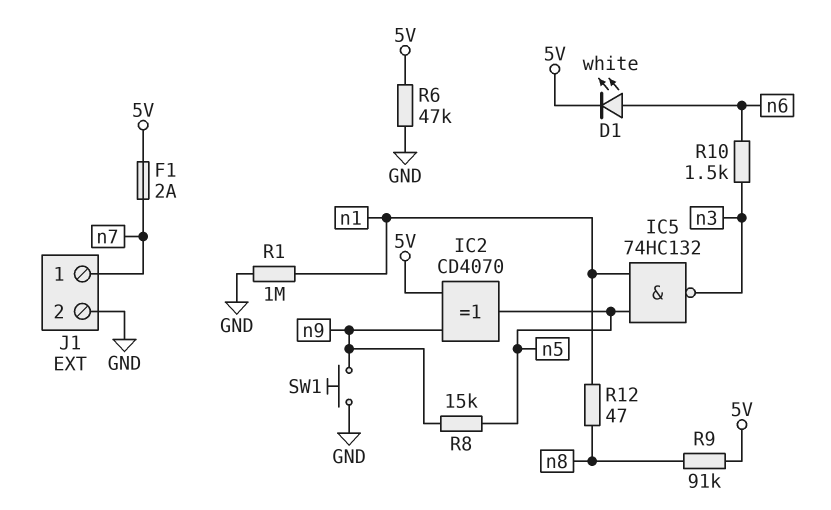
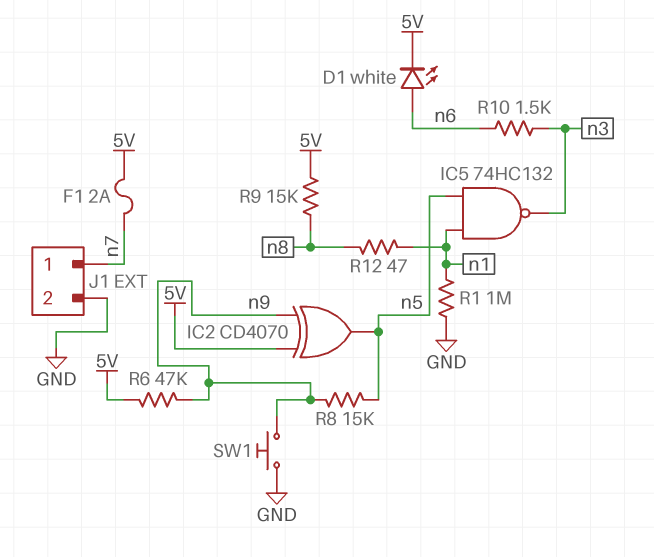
R6: 47k (5V, GND) -> 47k (5V, n9)
R9: 91k (5V, n8) -> 15k (5V, n8)

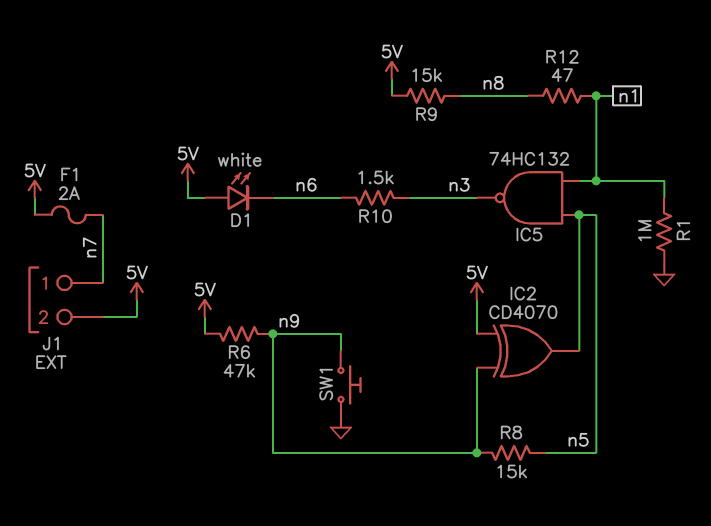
D1: LED white (A n6, K 5V) -> LED white (A 5V, K n6)
J1 pin 2: GND -> 5V

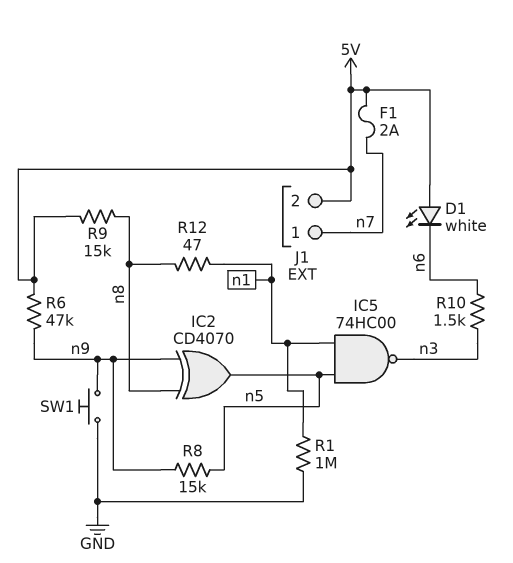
IC2: XOR CD4070 (in 5V, in n9, out n5) -> XOR CD4070 (in n8, in n9, out n5)
IC5: NAND 74HC132 (in n1, in n5, out n3) -> NAND 74HC00 (in n1, in n5, out n3)

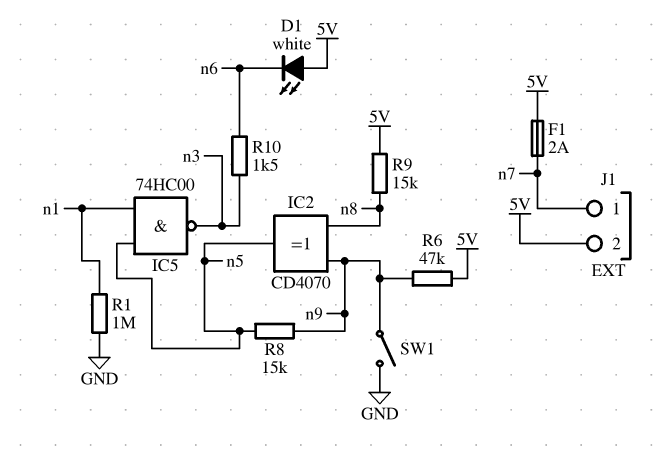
R12: 47 (n1, n8) -> none
SW1: button (GND, n9) -> switch (GND, n9)

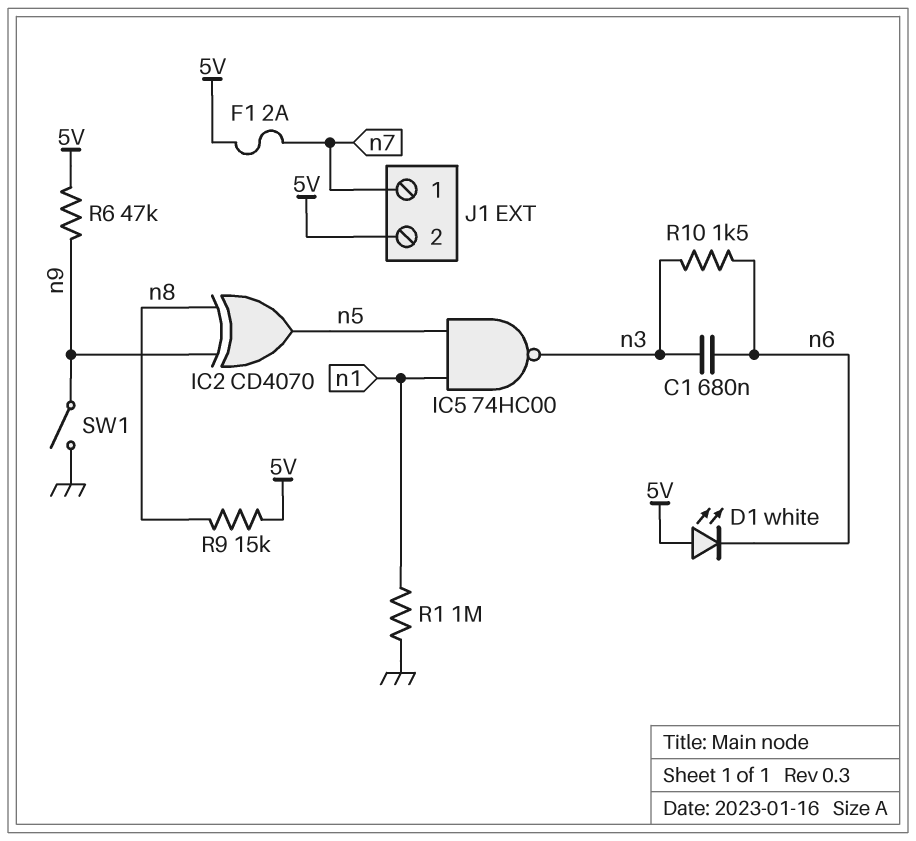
C1: none -> 680nF (n3, n6)
R8: 15k (n5, n9) -> none

